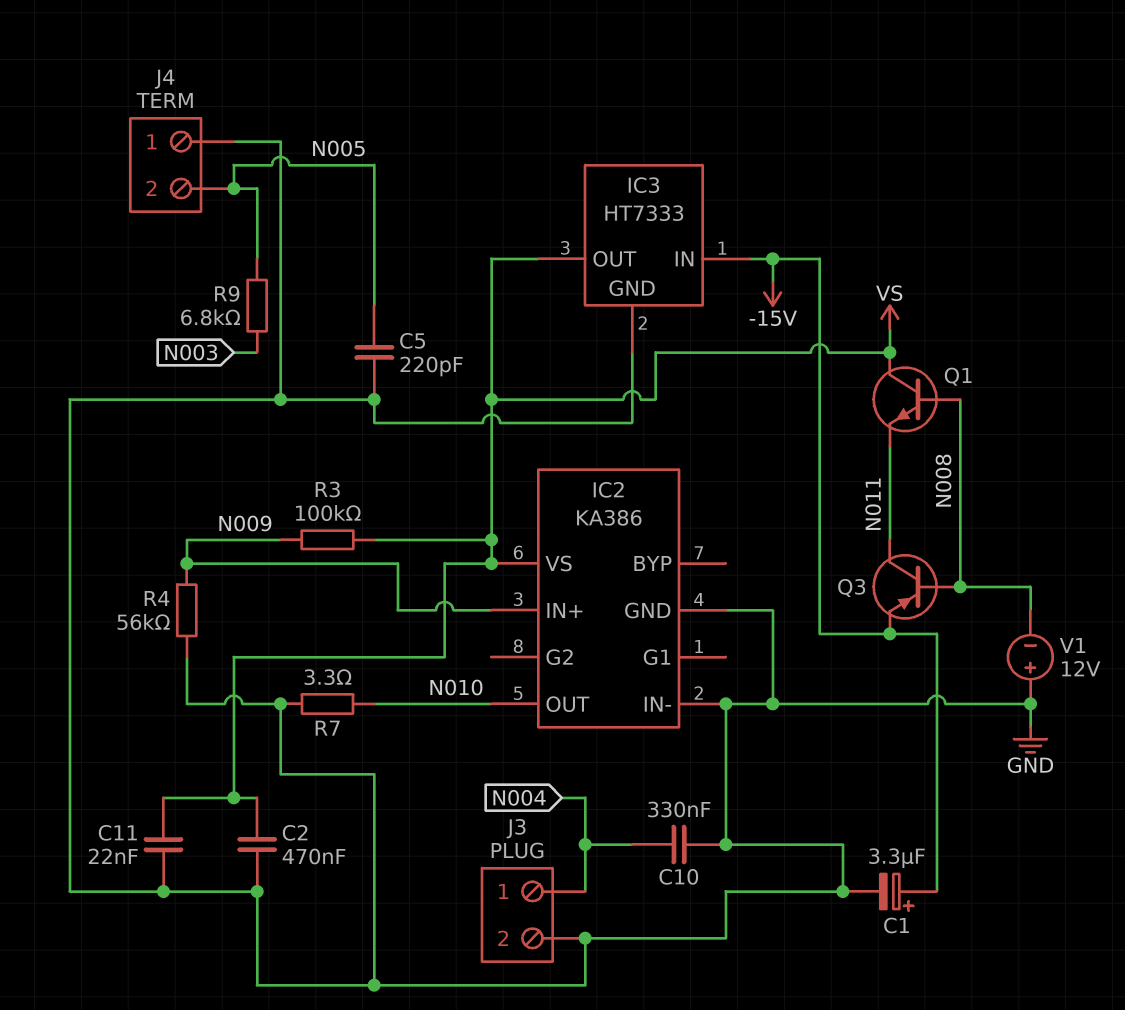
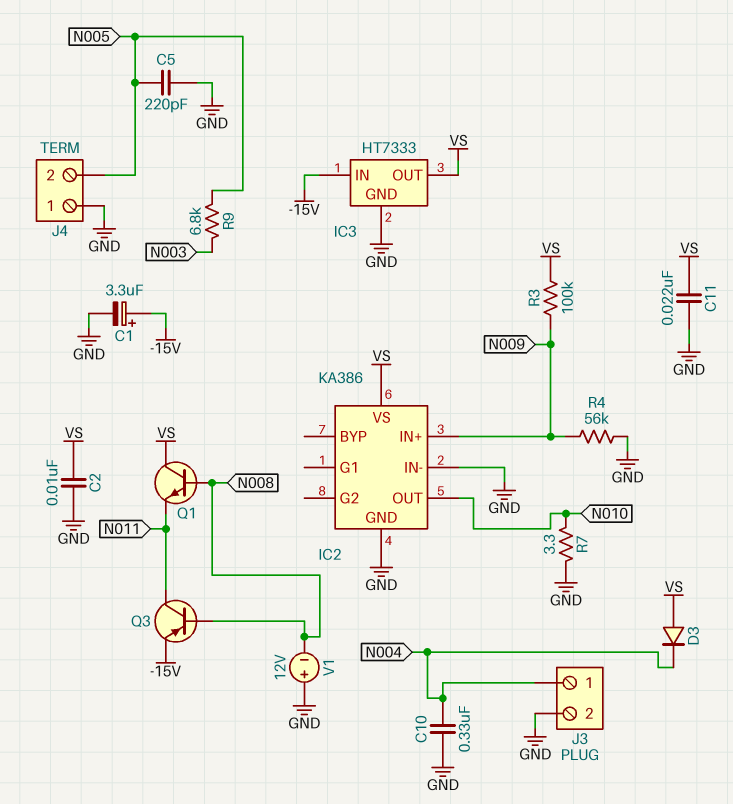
C2: 470nF (GND, VS) -> 10nF (GND, VS)
D3: none -> diode (A VS, K N004)

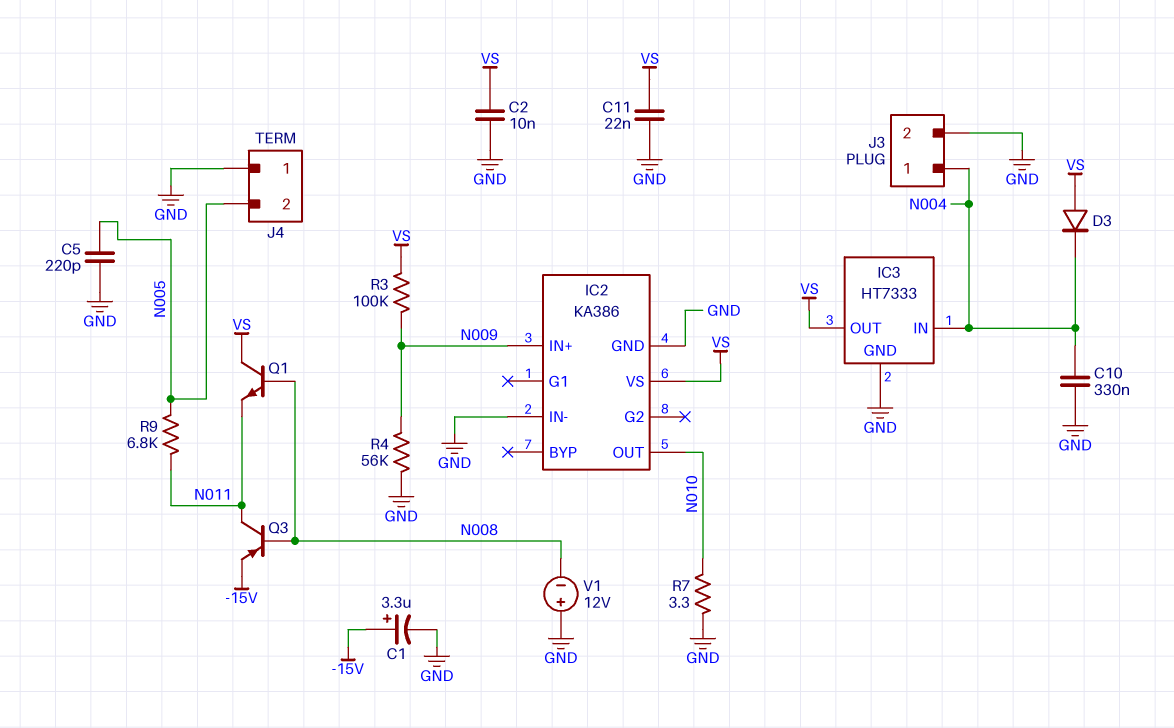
IC3 pin IN: -15V -> N004
R9: 6.8k (N003, N005) -> 6.8k (N005, N011)

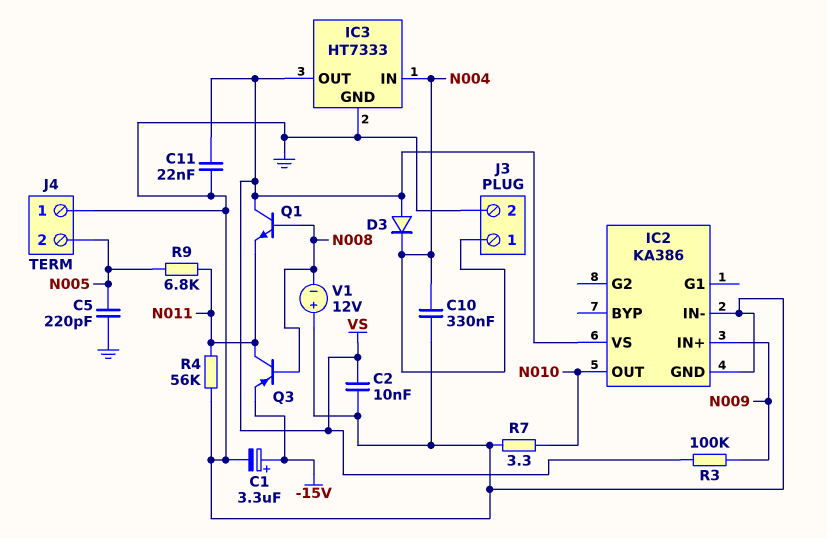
R4: 56k (GND, N009) -> 56k (GND, N011)

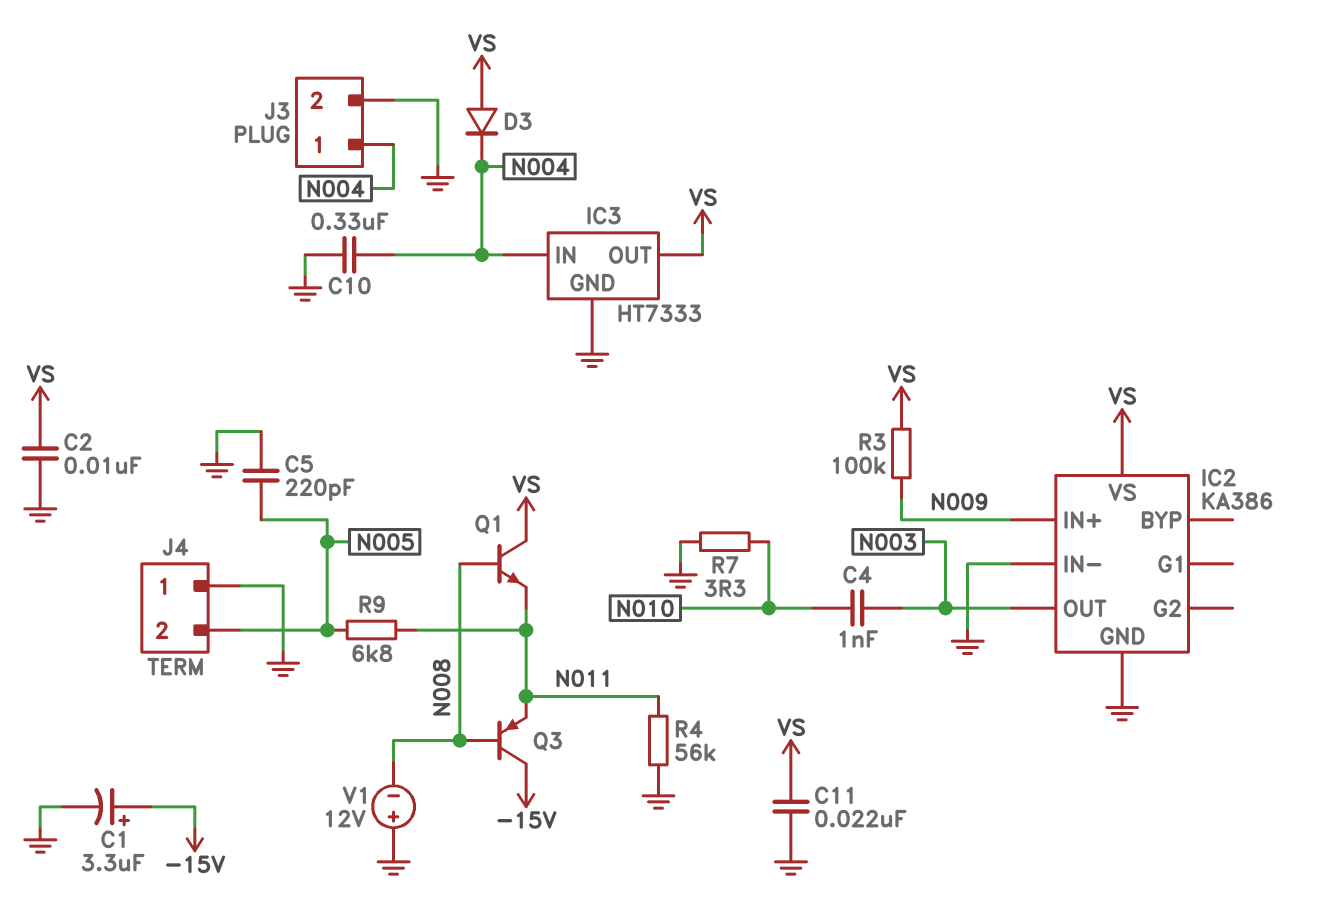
C4: none -> 1nF (N003, N010)
IC2 pin OUT: N010 -> N003
Q3: PNP (B N008, C N011, E -15V) -> PNP (B N008, C -15V, E N011)

